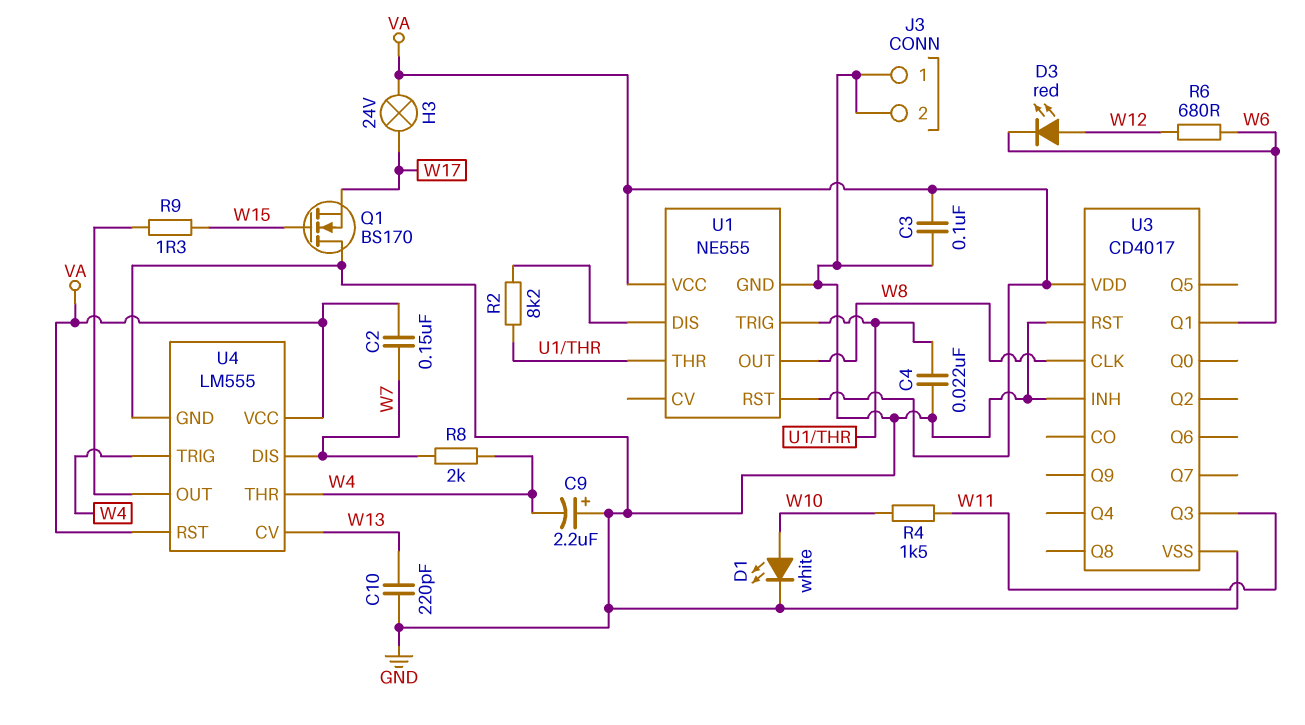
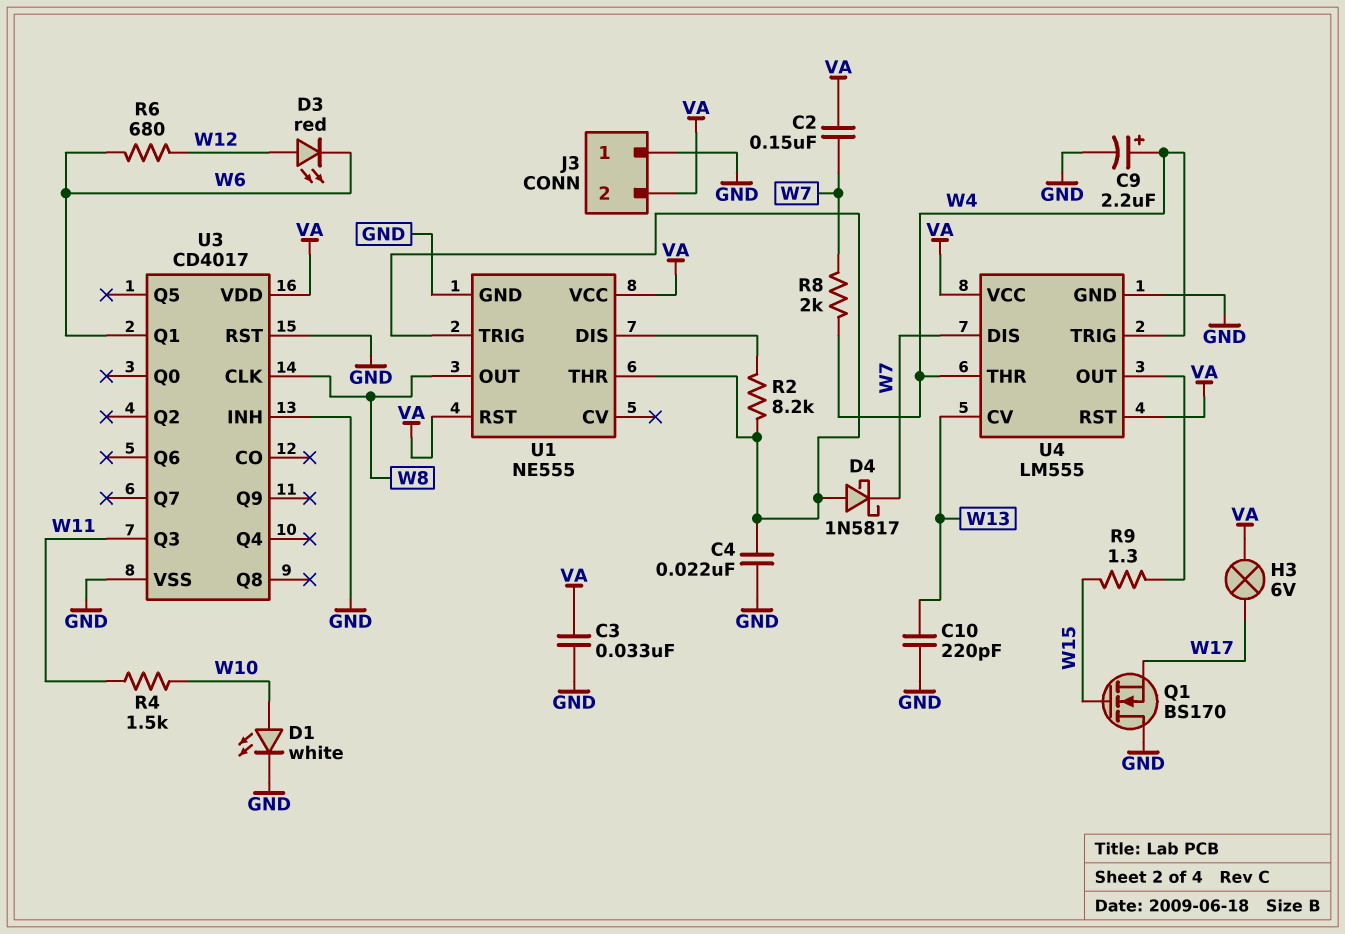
C3: 100nF (GND, VA) -> 33nF (GND, VA)
C9: 2.2uF (plus GND, minus W4) -> 2.2uF (plus W4, minus GND)
D4: none -> schottky 1N5817 (A U1/THR, K W7)
H3: lamp 24V (VA, W17) -> lamp 6V (VA, W17)
J3 pin 2: GND -> VA

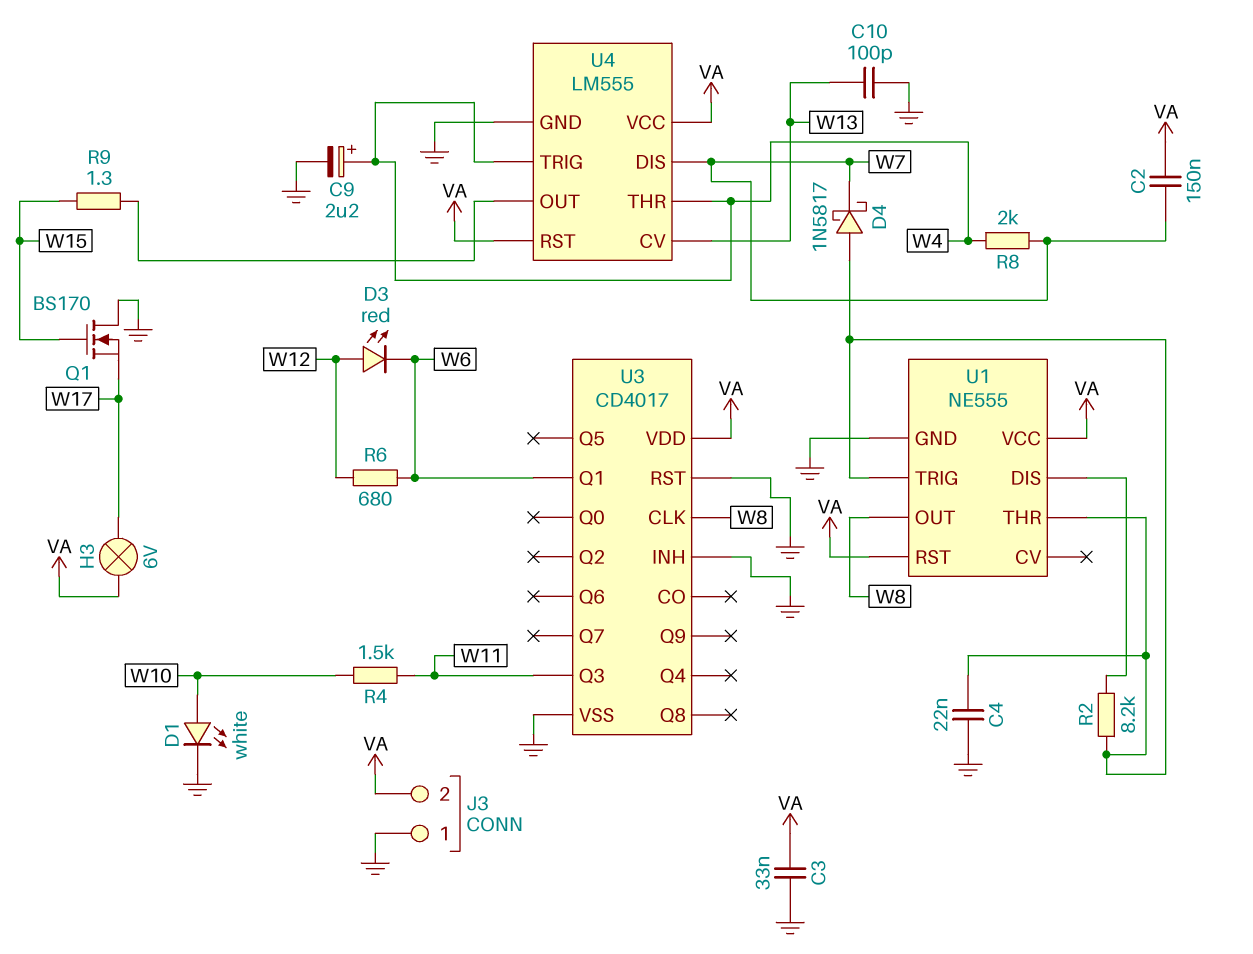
C10: 220pF (GND, W13) -> 100pF (GND, W13)

